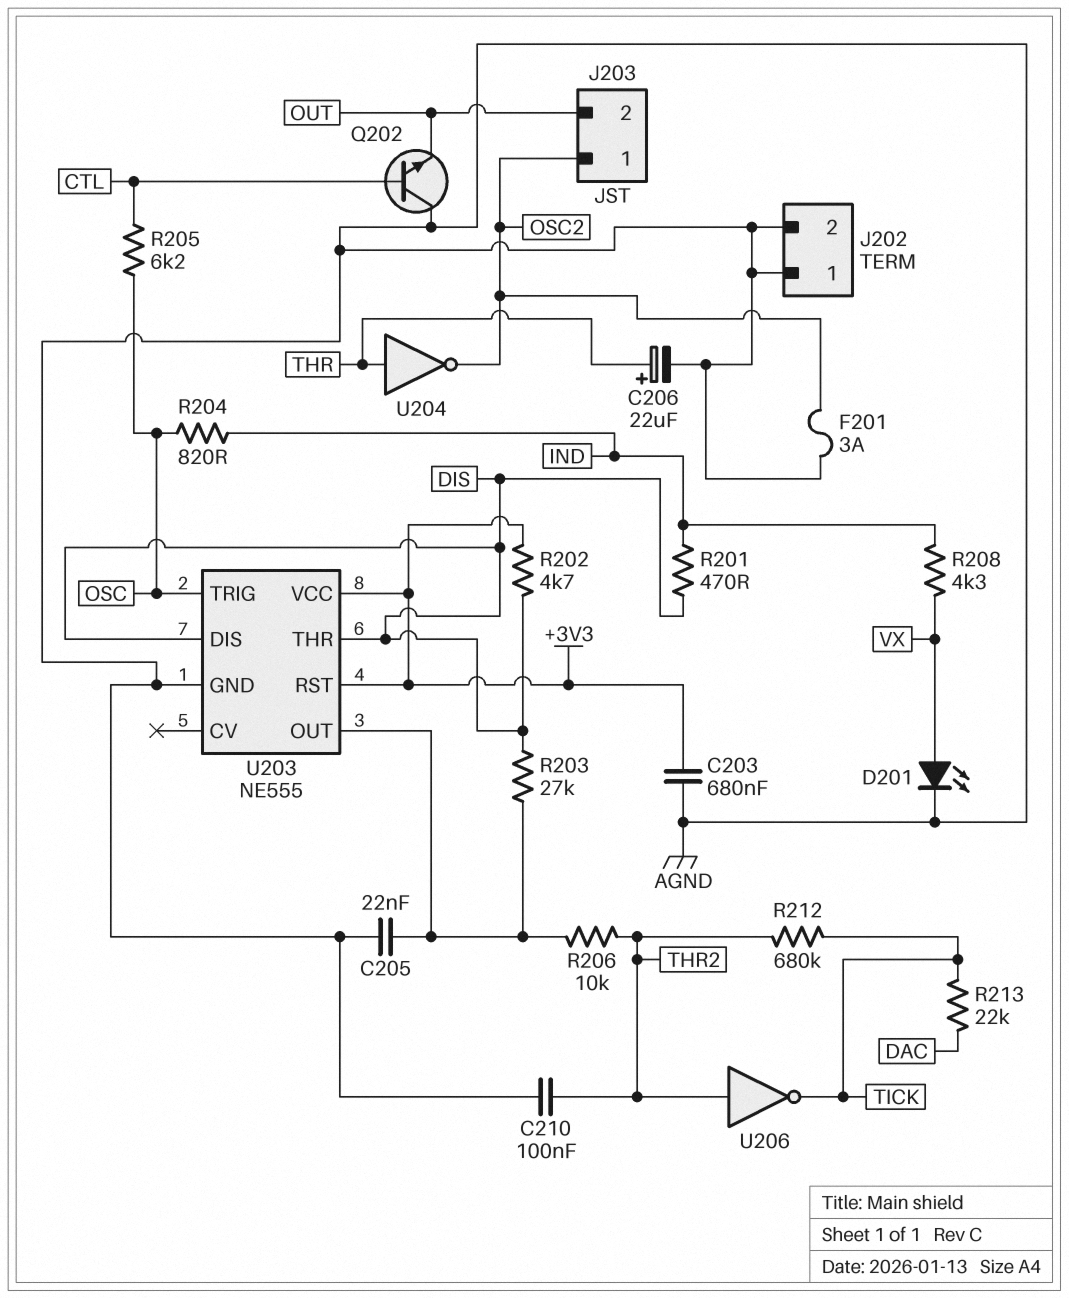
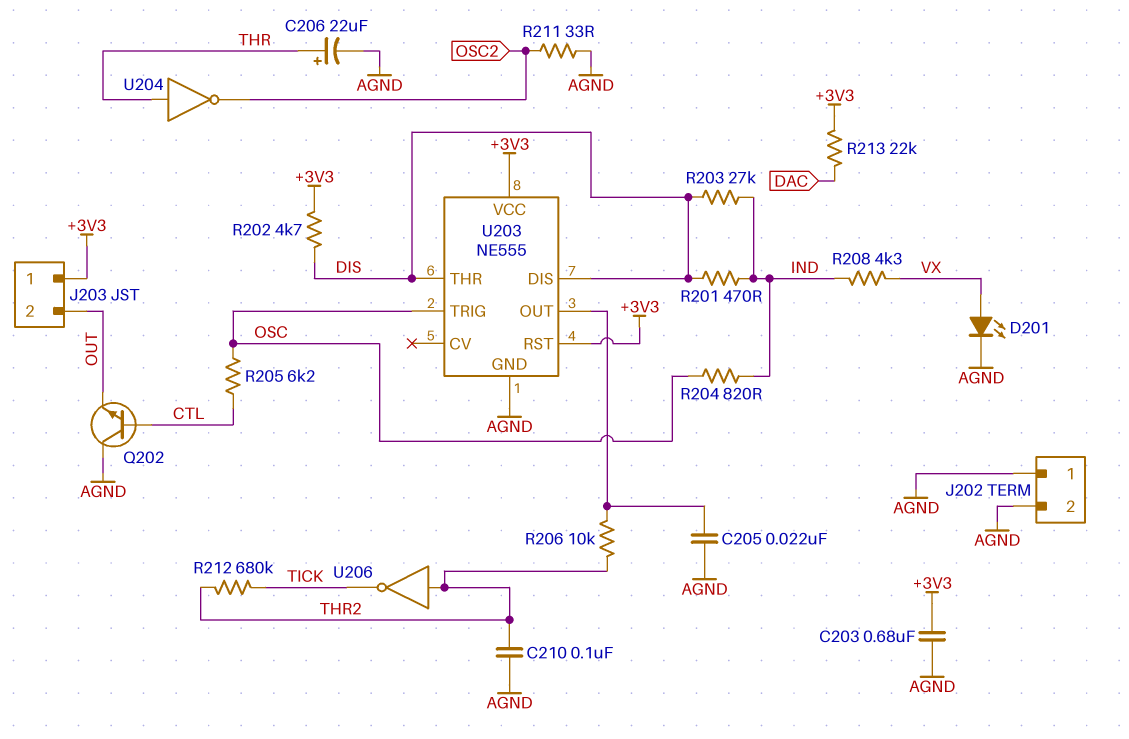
F201: 3A (AGND, OSC2) -> none
J203 pin 1: OSC2 -> +3V3
R203: 27k (DIS, U203/OUT) -> 27k (DIS, IND)
R211: none -> 33 (AGND, OSC2)
R213: 22k (DAC, TICK) -> 22k (+3V3, DAC)

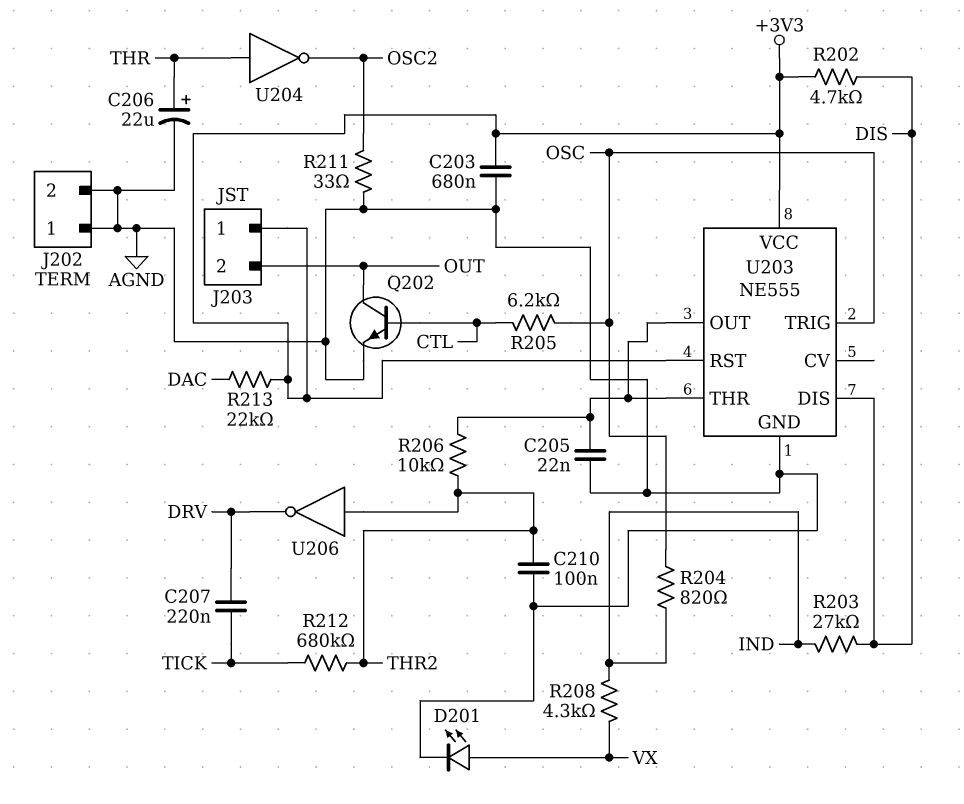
C207: none -> 220nF (DRV, TICK)
Q202: NPN (B CTL, C AGND, E OUT) -> NPN (B CTL, C OUT, E AGND)
R201: 470 (DIS, IND) -> none
U203 pin THR: DIS -> U203/OUT
U206: NOT (in THR2, out TICK) -> NOT (in THR2, out DRV)

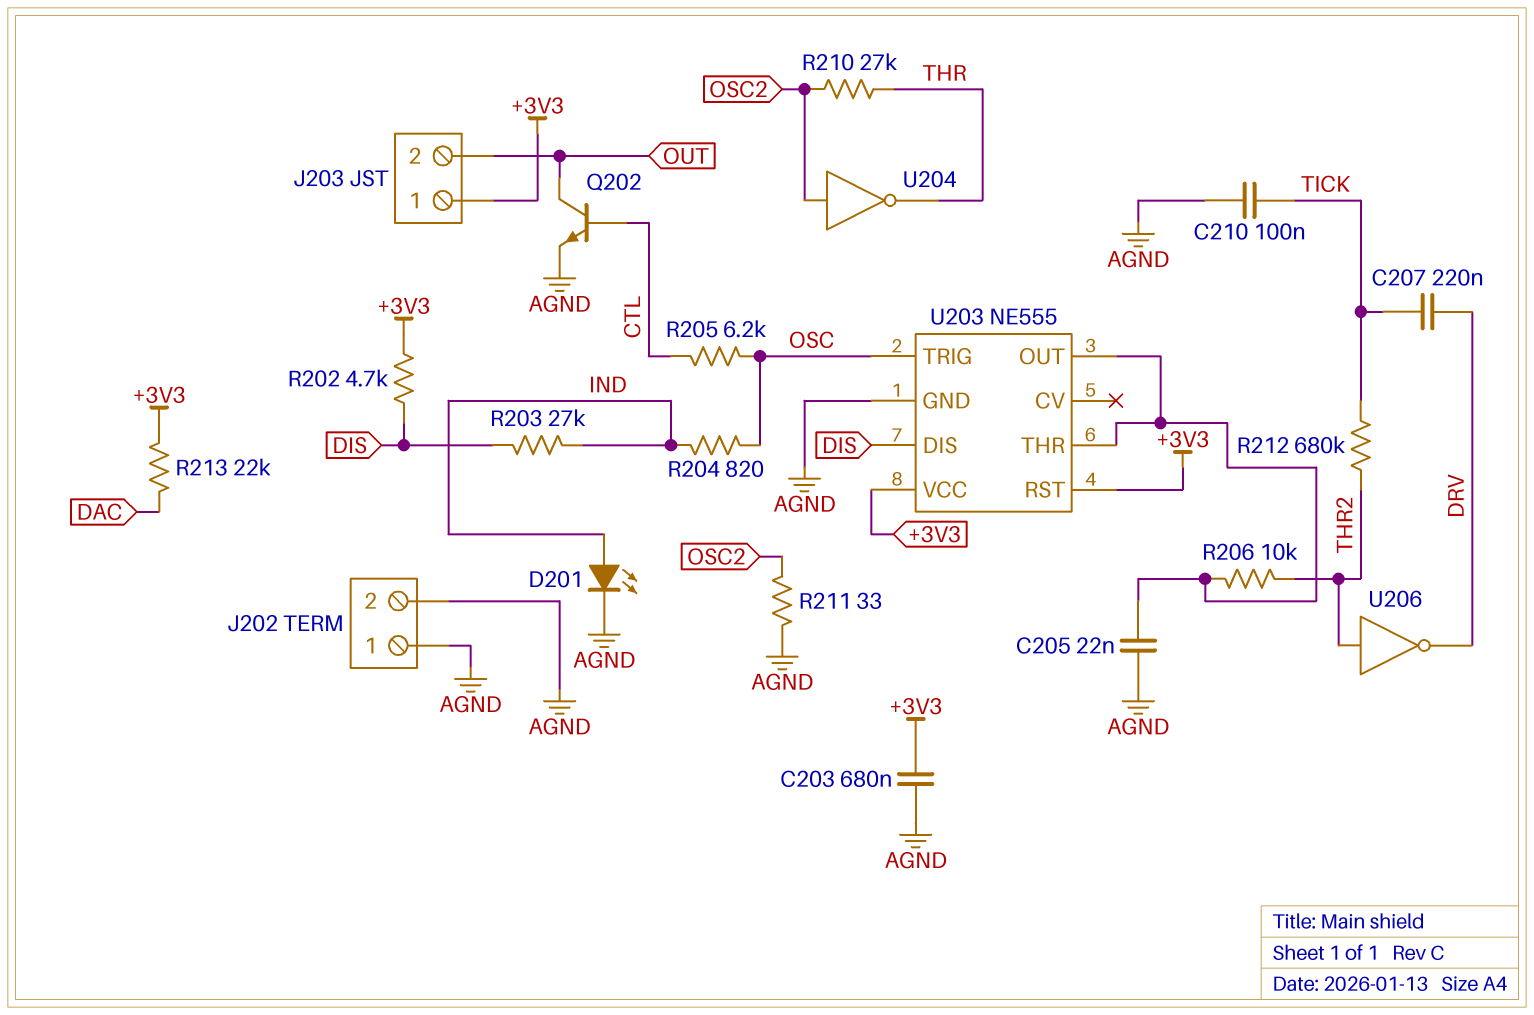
C206: 22uF (plus THR, minus AGND) -> none
C210: 100nF (AGND, THR2) -> 100nF (AGND, TICK)
D201: LED (A VX, K AGND) -> LED (A IND, K AGND)
R208: 4.3k (IND, VX) -> none
R210: none -> 27k (OSC2, THR)
U204: NOT (in THR, out OSC2) -> NOT (in OSC2, out THR)

